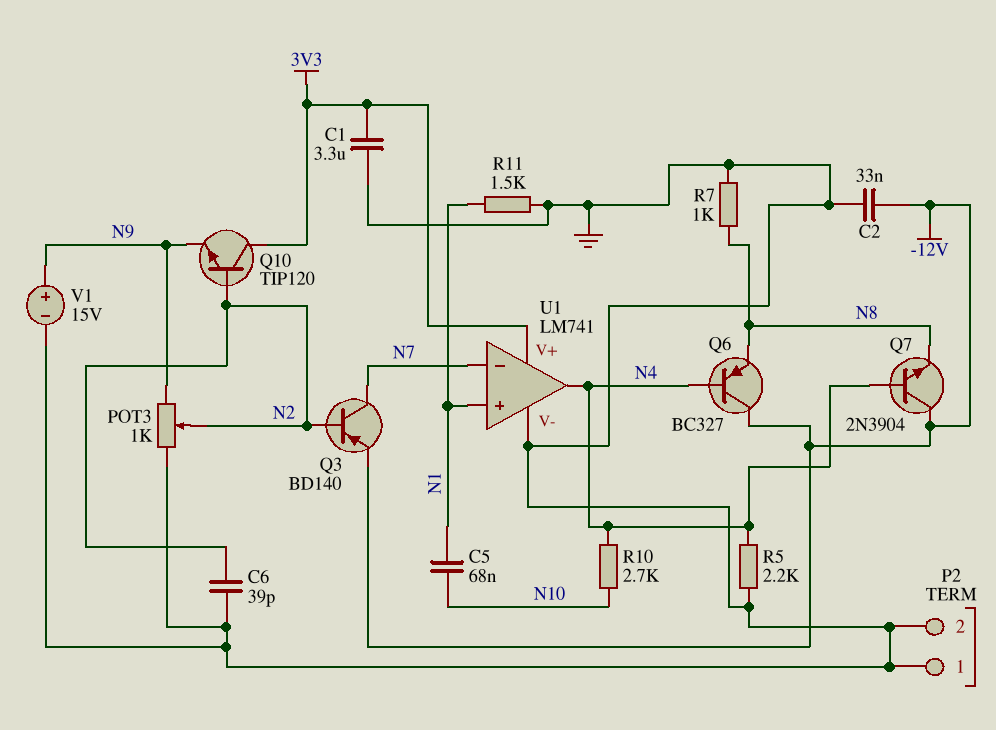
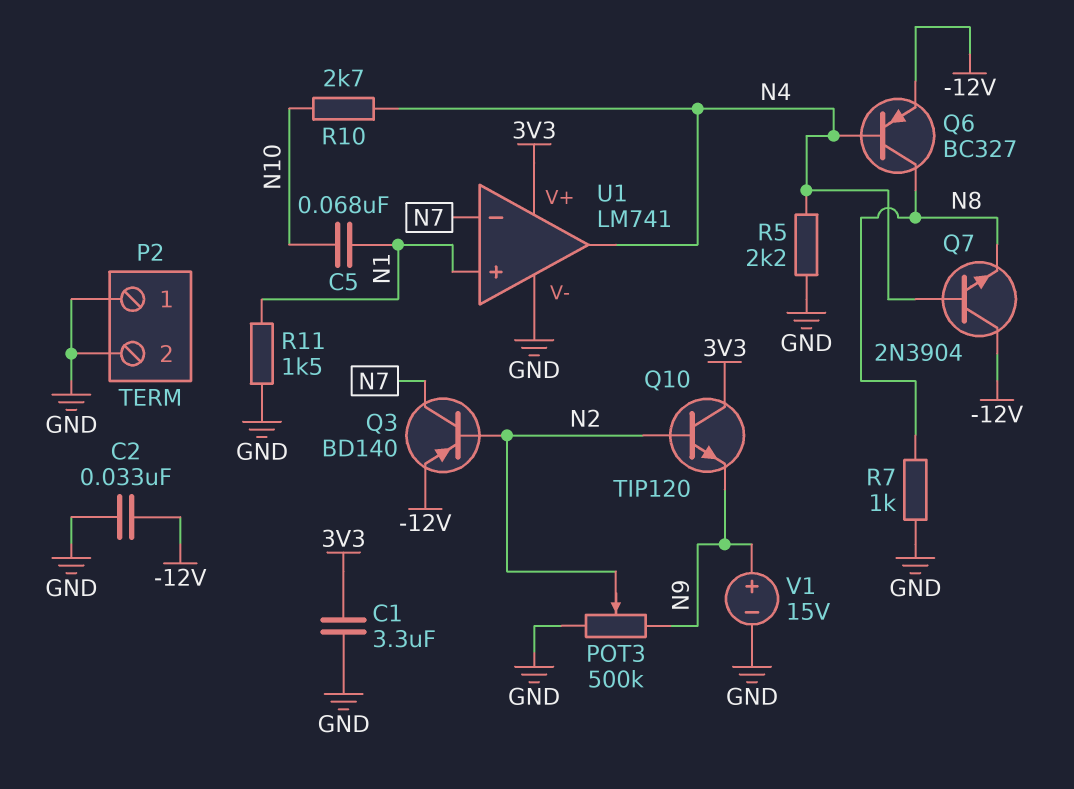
C6: 39pF (GND, N2) -> none
POT3: 1k (GND, N9, wiper N2) -> 500k (GND, N9, wiper N2)
Q6: PNP BC327 (B N4, C -12V, E N8) -> PNP BC327 (B N4, C N8, E -12V)

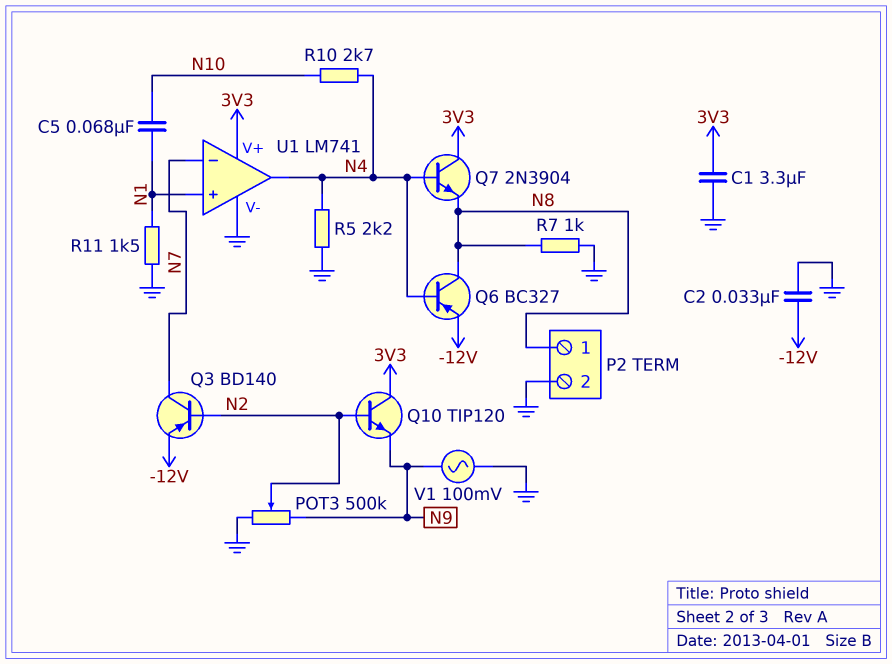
P2 pin 1: GND -> N8
Q7: NPN 2N3904 (B N4, C -12V, E N8) -> NPN 2N3904 (B N4, C 3V3, E N8)
V1: 15V (plus N9, minus GND) -> AC 100mV (GND, N9)

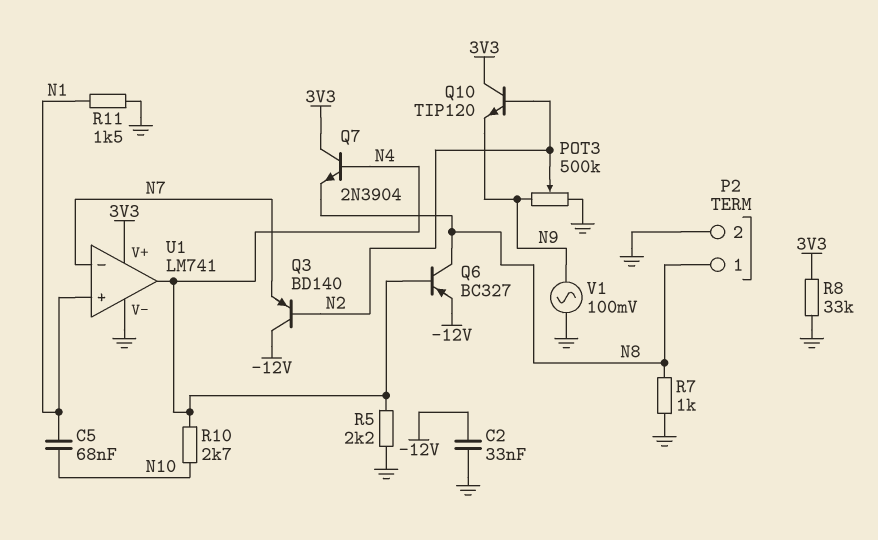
C1: 3.3uF (3V3, GND) -> none
Q3: PNP BD140 (B N2, C N7, E -12V) -> PNP BD140 (B N2, C -12V, E N7)
R8: none -> 33k (3V3, GND)

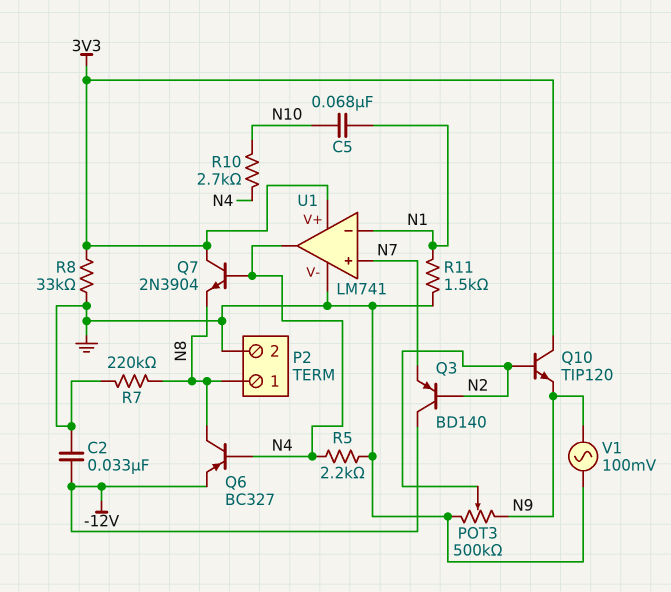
R7: 1k (GND, N8) -> 220k (GND, N8)
U1 pin in+: N1 -> N7
U1 pin in-: N7 -> N1

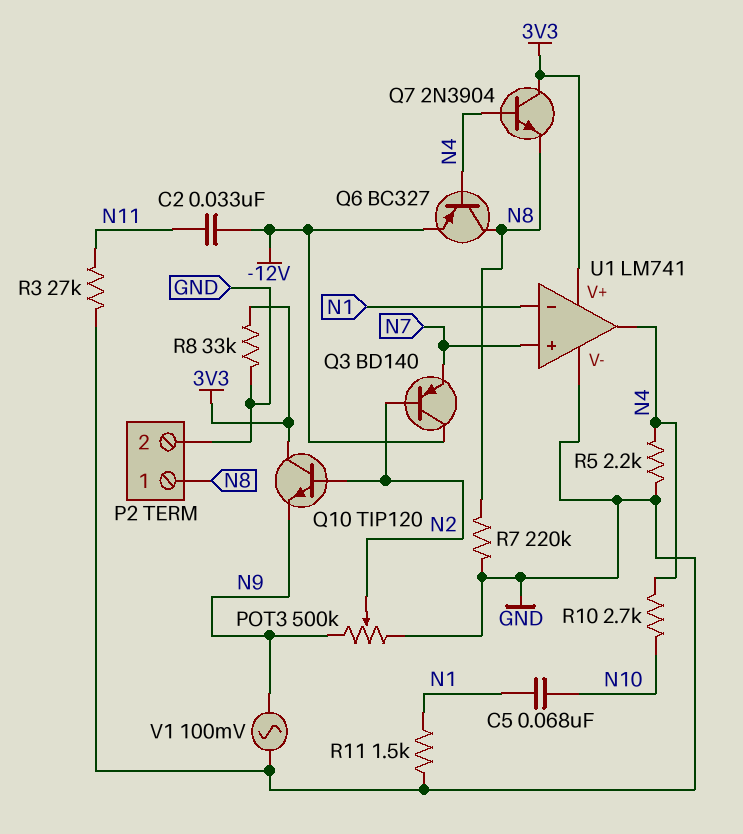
C2: 33nF (-12V, GND) -> 33nF (-12V, N11)
R3: none -> 27k (GND, N11)

